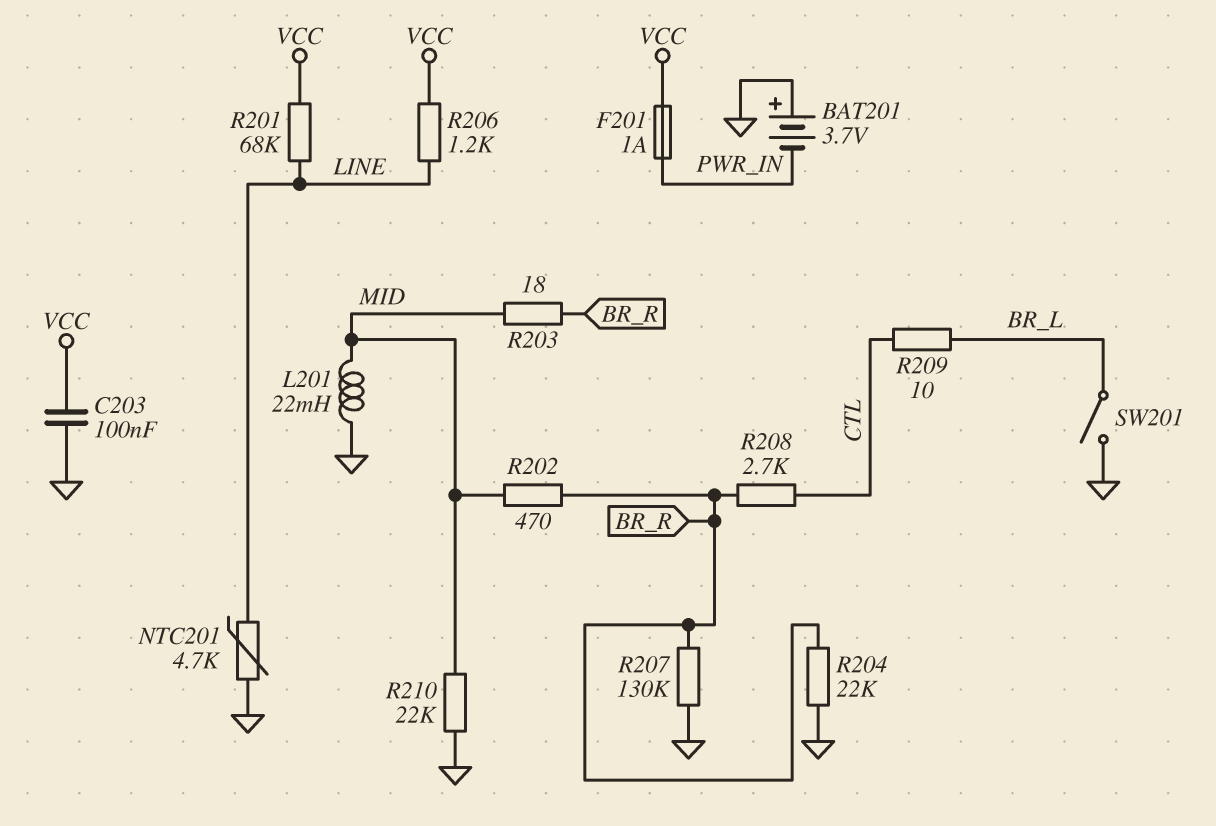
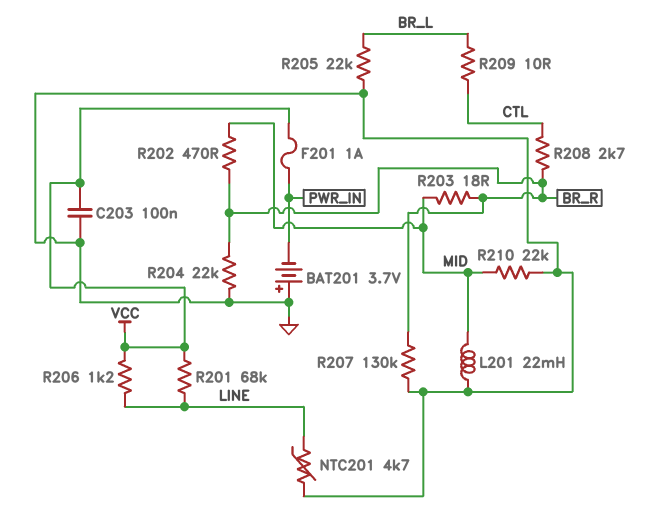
R205: none -> 22k (BR_L, GND)
SW201: switch (BR_L, GND) -> none

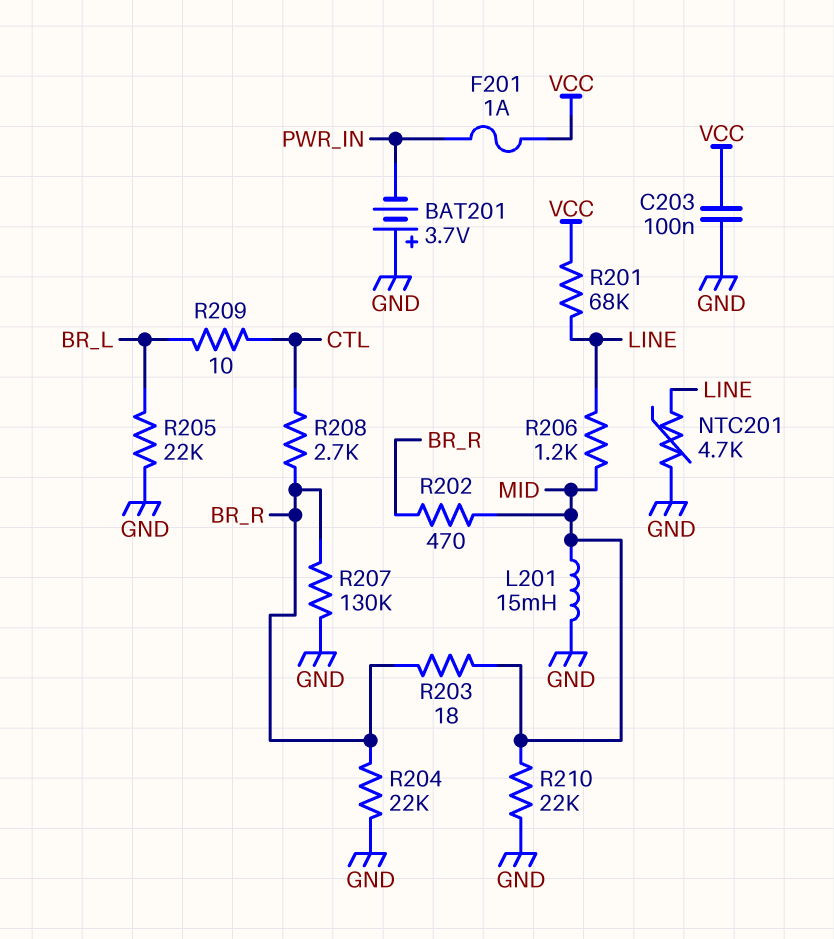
L201: 22mH (GND, MID) -> 15mH (GND, MID)
R206: 1.2k (LINE, VCC) -> 1.2k (LINE, MID)

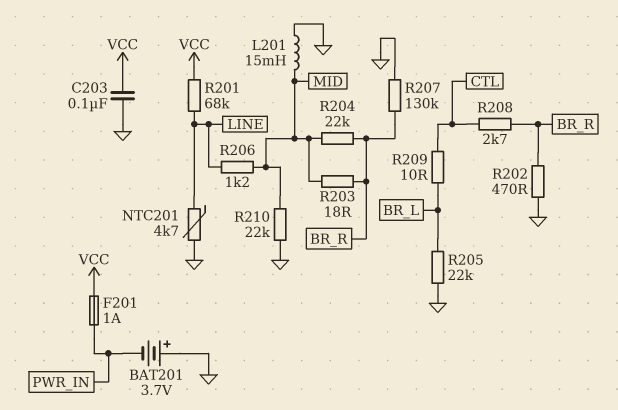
R202: 470 (BR_R, MID) -> 470 (BR_R, GND)
R204: 22k (BR_R, GND) -> 22k (BR_R, MID)

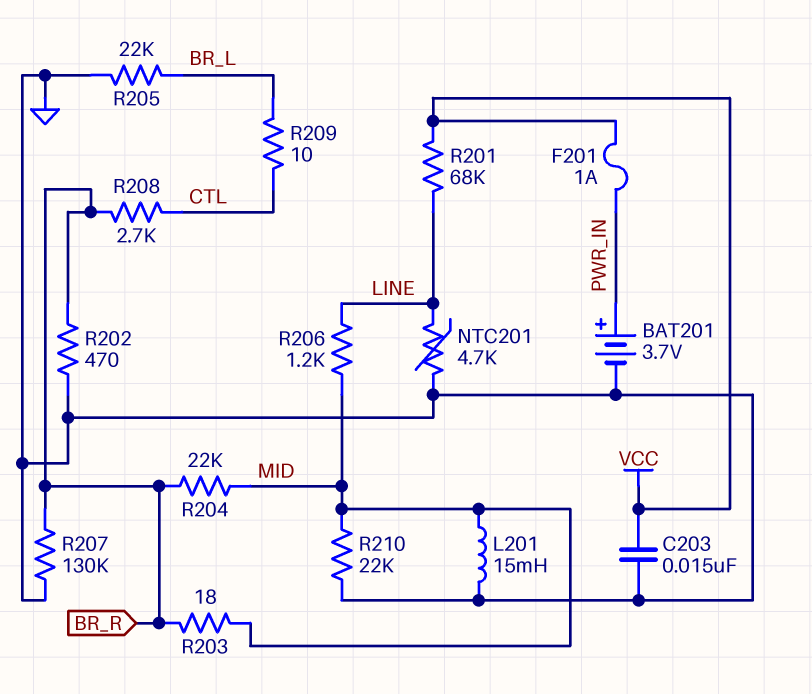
BAT201: 3.7V (plus GND, minus PWR_IN) -> 3.7V (plus PWR_IN, minus GND)
C203: 100nF (GND, VCC) -> 15nF (GND, VCC)

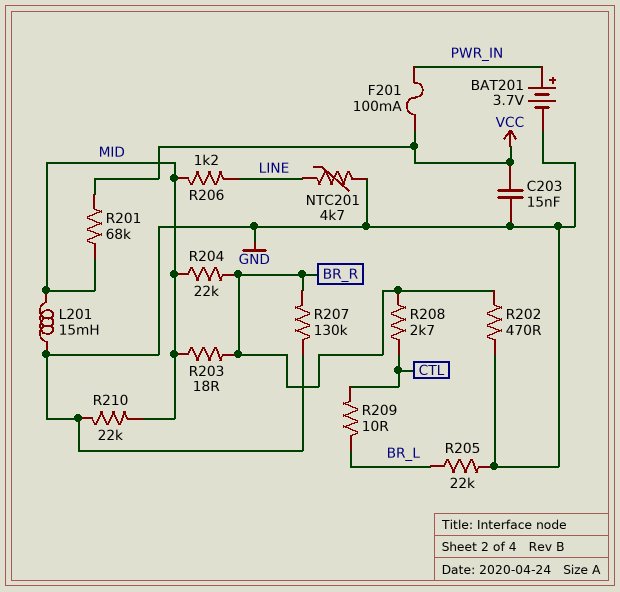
F201: 1A (PWR_IN, VCC) -> 100mA (PWR_IN, VCC)
R201: 68k (LINE, VCC) -> 68k (MID, VCC)

